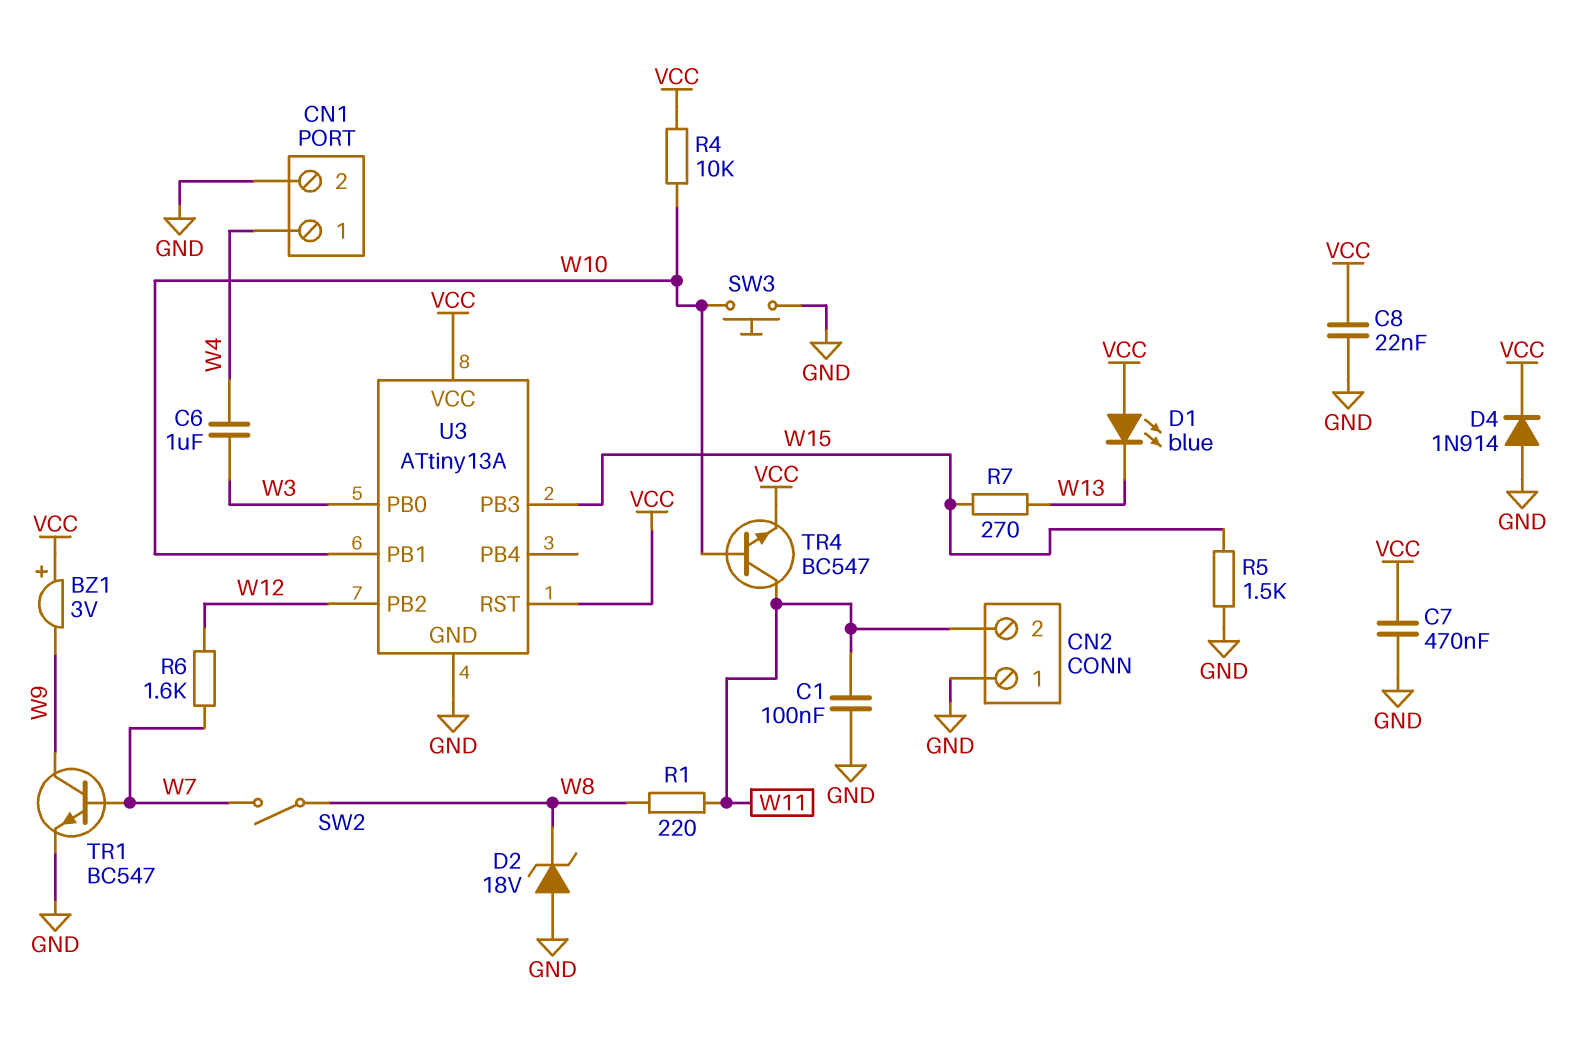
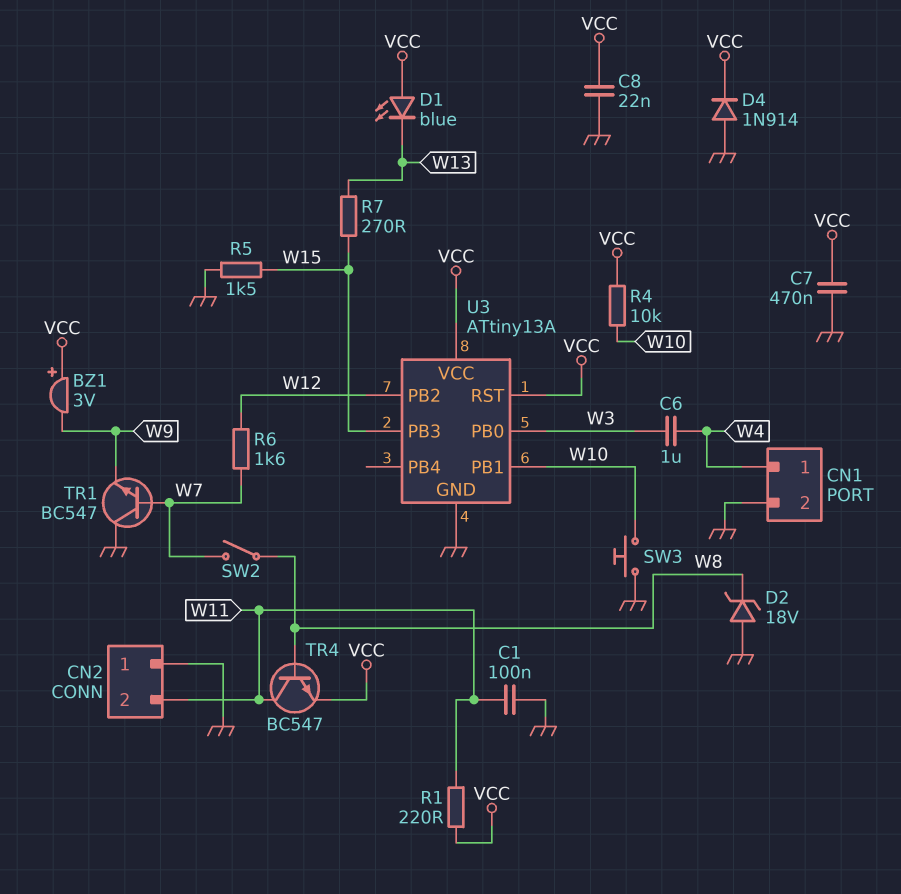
R1: 220 (W8, W11) -> 220 (VCC, W11)
TR1: NPN BC547 (B W7, C W9, E GND) -> NPN BC547 (B W7, C GND, E W9)
TR4: NPN BC547 (B W10, C W11, E VCC) -> NPN BC547 (B W8, C W11, E VCC)

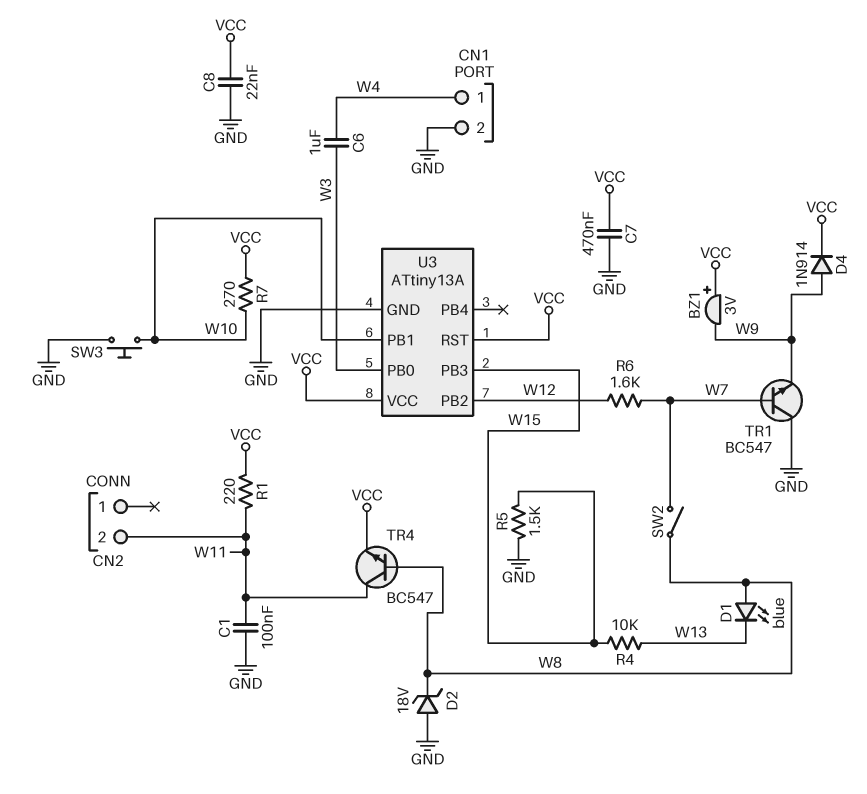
CN2 pin 1: GND -> none
D1: LED blue (A VCC, K W13) -> LED blue (A W8, K W13)
D4: diode 1N914 (A GND, K VCC) -> diode 1N914 (A W9, K VCC)
R4: 10k (VCC, W10) -> 10k (W13, W15)
R7: 270 (W13, W15) -> 270 (VCC, W10)

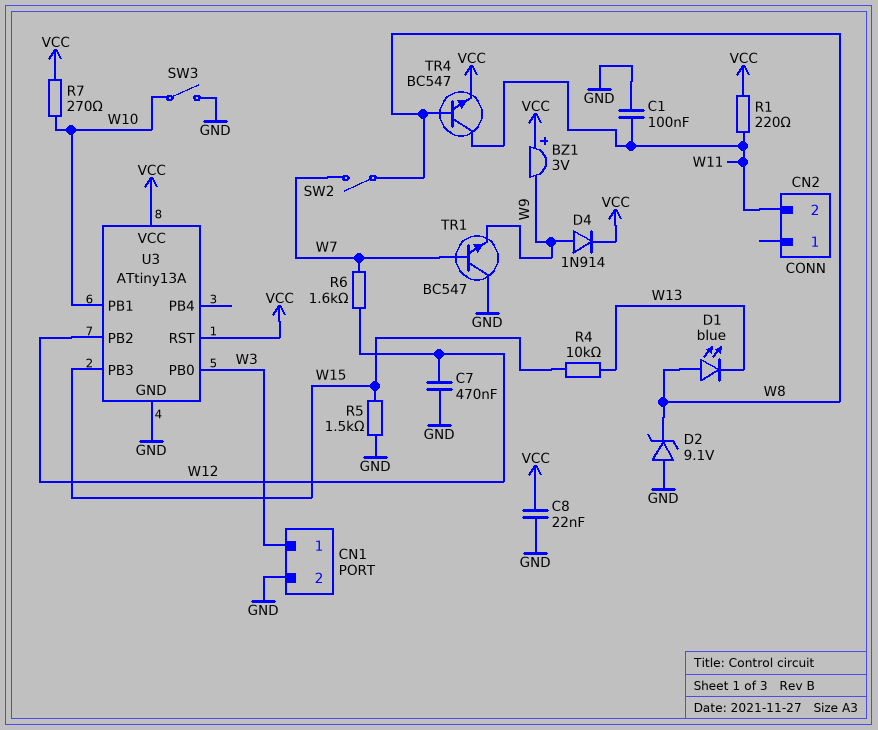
C6: 1uF (W3, W4) -> none
C7: 470nF (GND, VCC) -> 470nF (GND, W12)
CN1 pin 1: W4 -> W3
D2: zener 18V (A GND, K W8) -> zener 9.1V (A GND, K W8)
SW3: button (GND, W10) -> switch (GND, W10)

